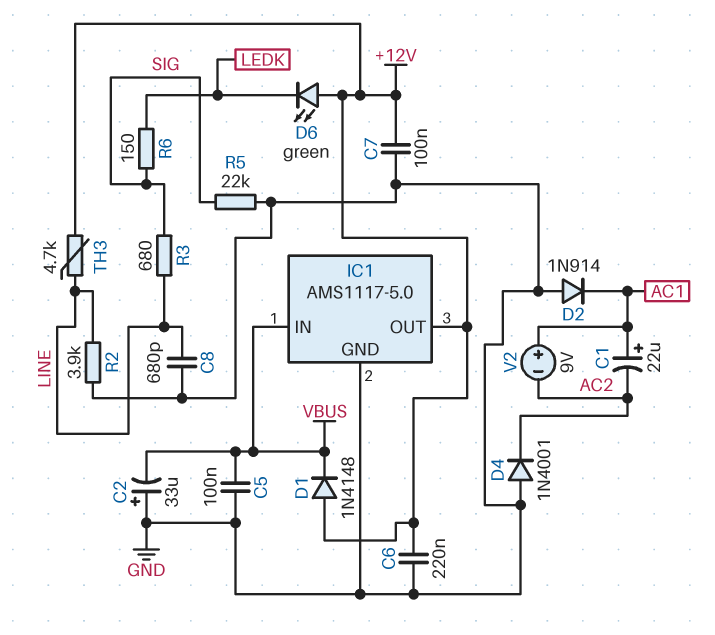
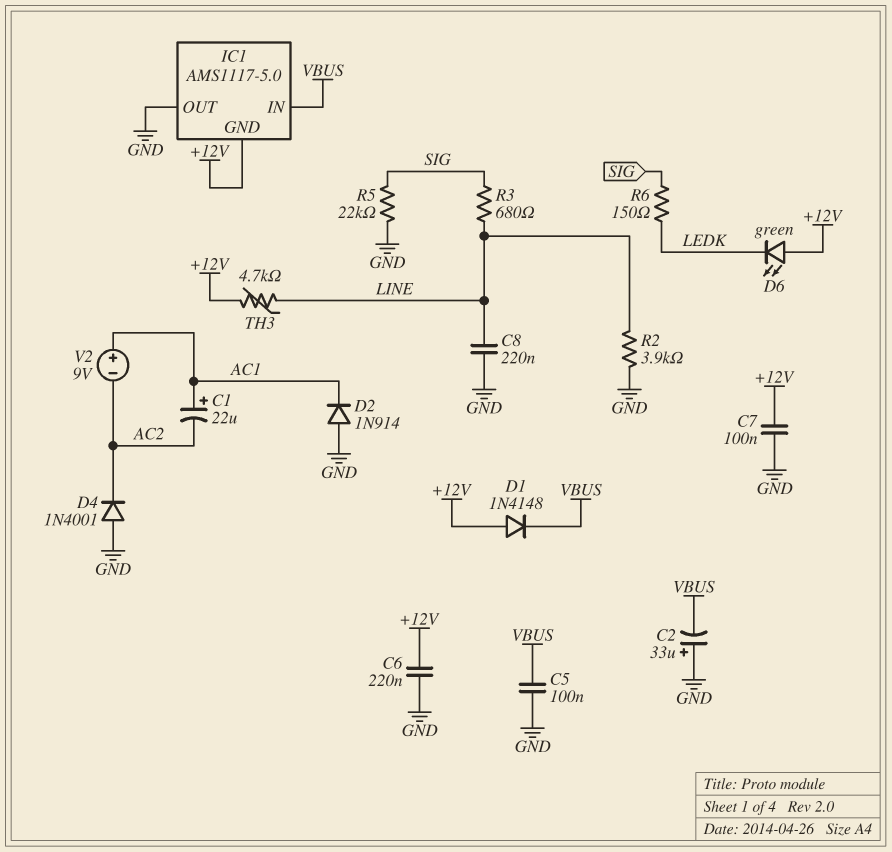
C8: 680pF (GND, LINE) -> 220nF (GND, LINE)
IC1 pin GND: GND -> +12V
IC1 pin OUT: +12V -> GND

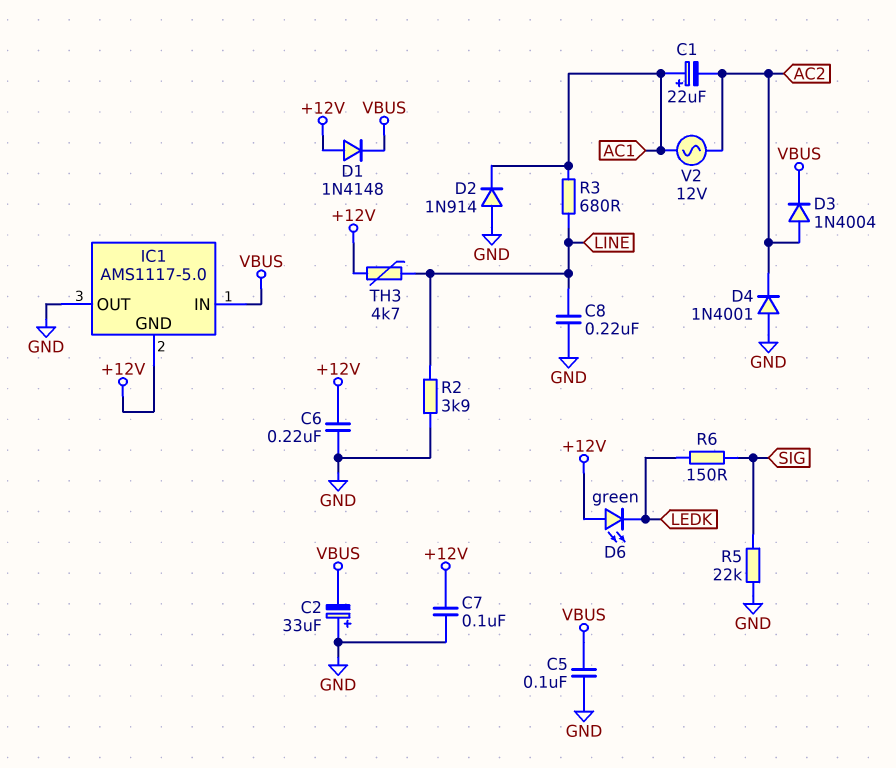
D3: none -> diode 1N4004 (A AC2, K VBUS)
R3: 680 (LINE, SIG) -> 680 (AC1, LINE)
V2: 9V (plus AC1, minus AC2) -> AC 12V (AC1, AC2)

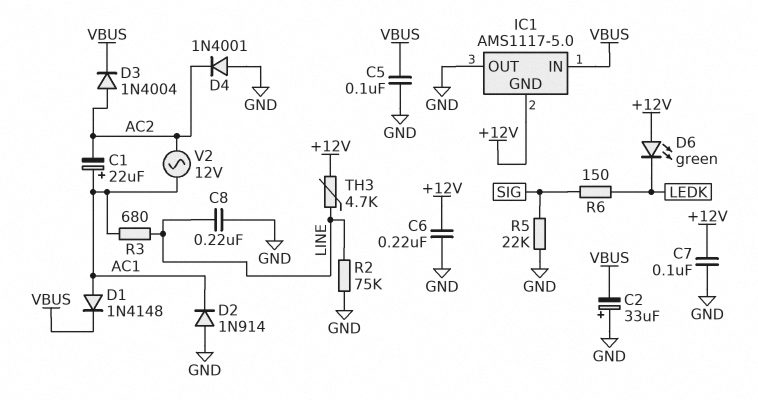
D1: diode 1N4148 (A +12V, K VBUS) -> diode 1N4148 (A AC1, K VBUS)
R2: 3.9k (GND, LINE) -> 75k (GND, LINE)

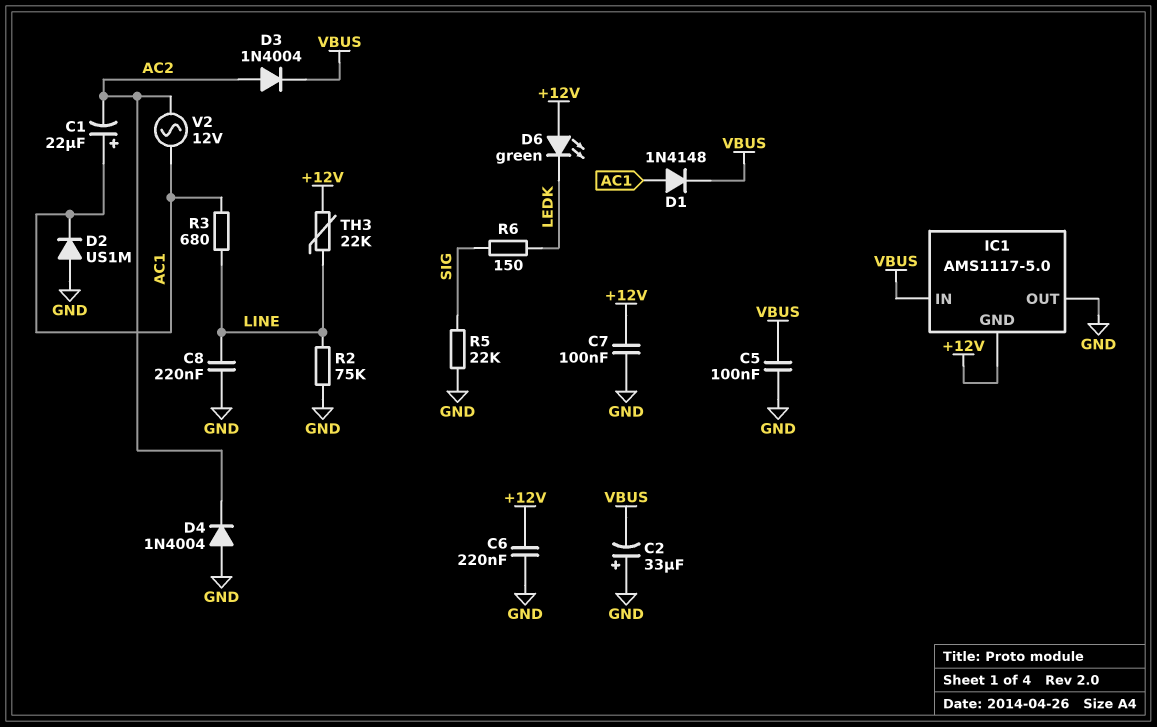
D2: diode 1N914 (A GND, K AC1) -> diode US1M (A GND, K AC1)
D4: diode 1N4001 (A GND, K AC2) -> diode 1N4004 (A GND, K AC2)
TH3: 4.7k (+12V, LINE) -> 22k (+12V, LINE)

